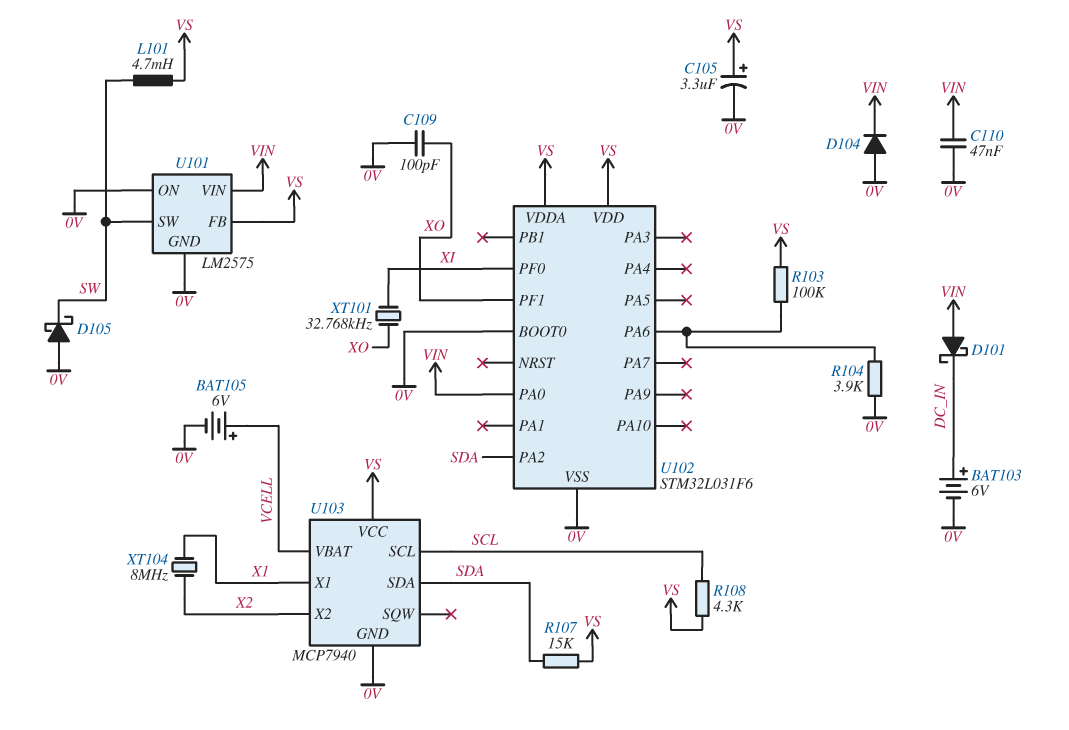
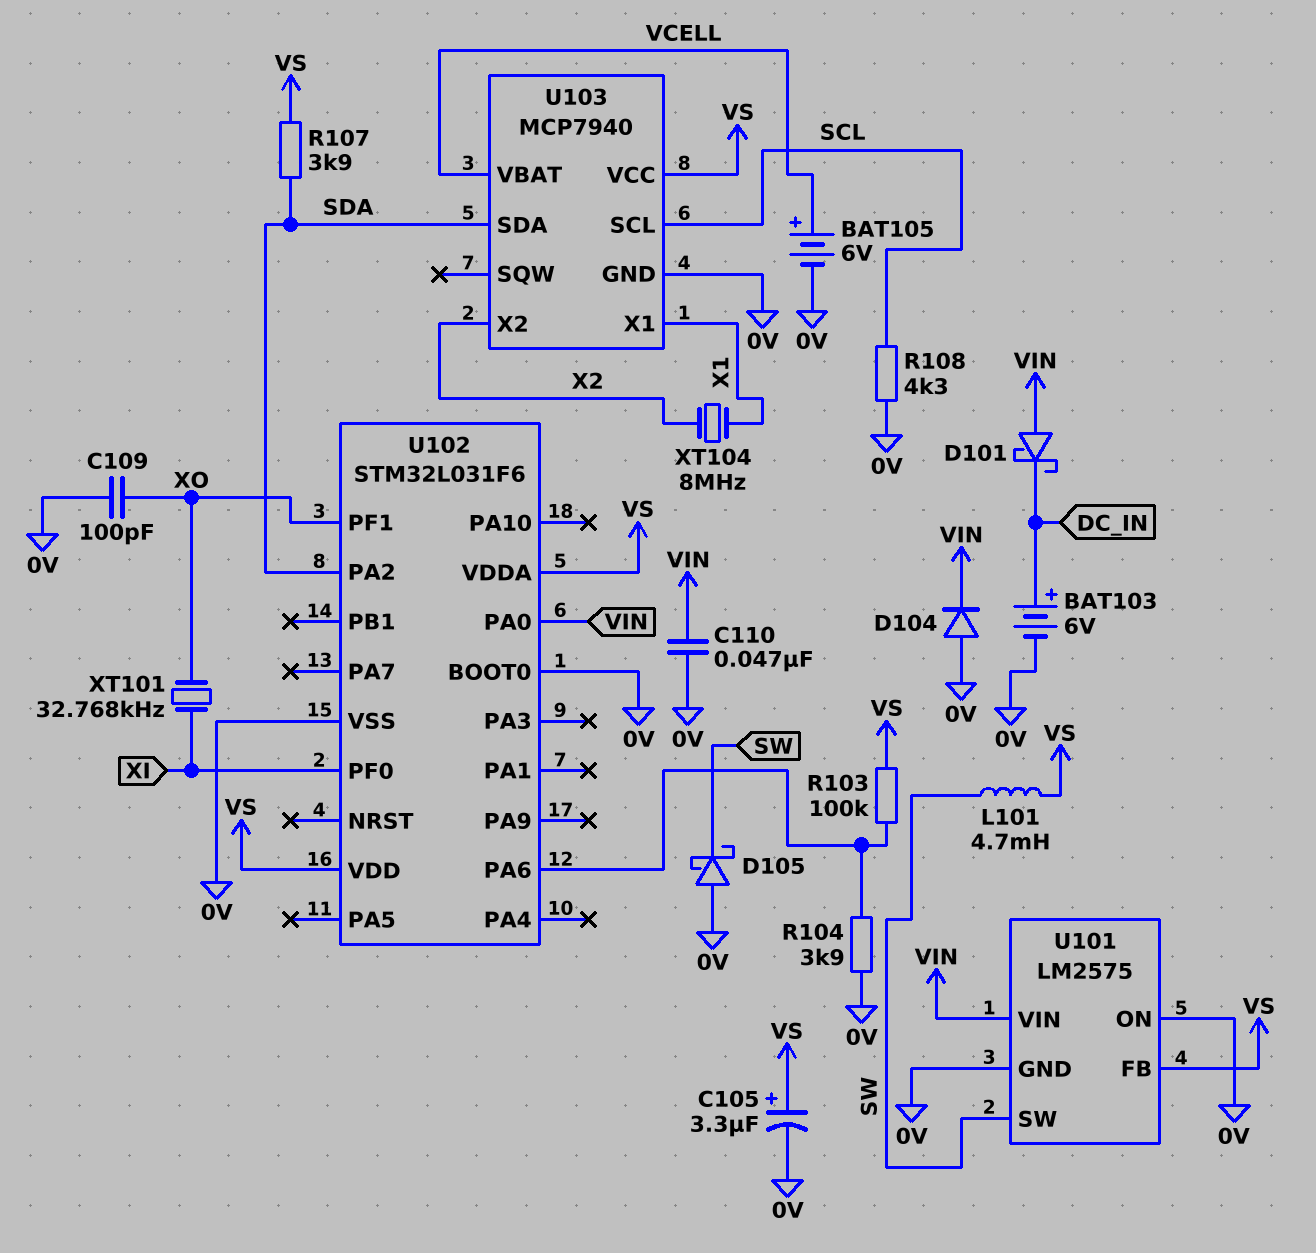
R107: 15k (SDA, VS) -> 3.9k (SDA, VS)
R108: 4.3k (SCL, VS) -> 4.3k (0V, SCL)

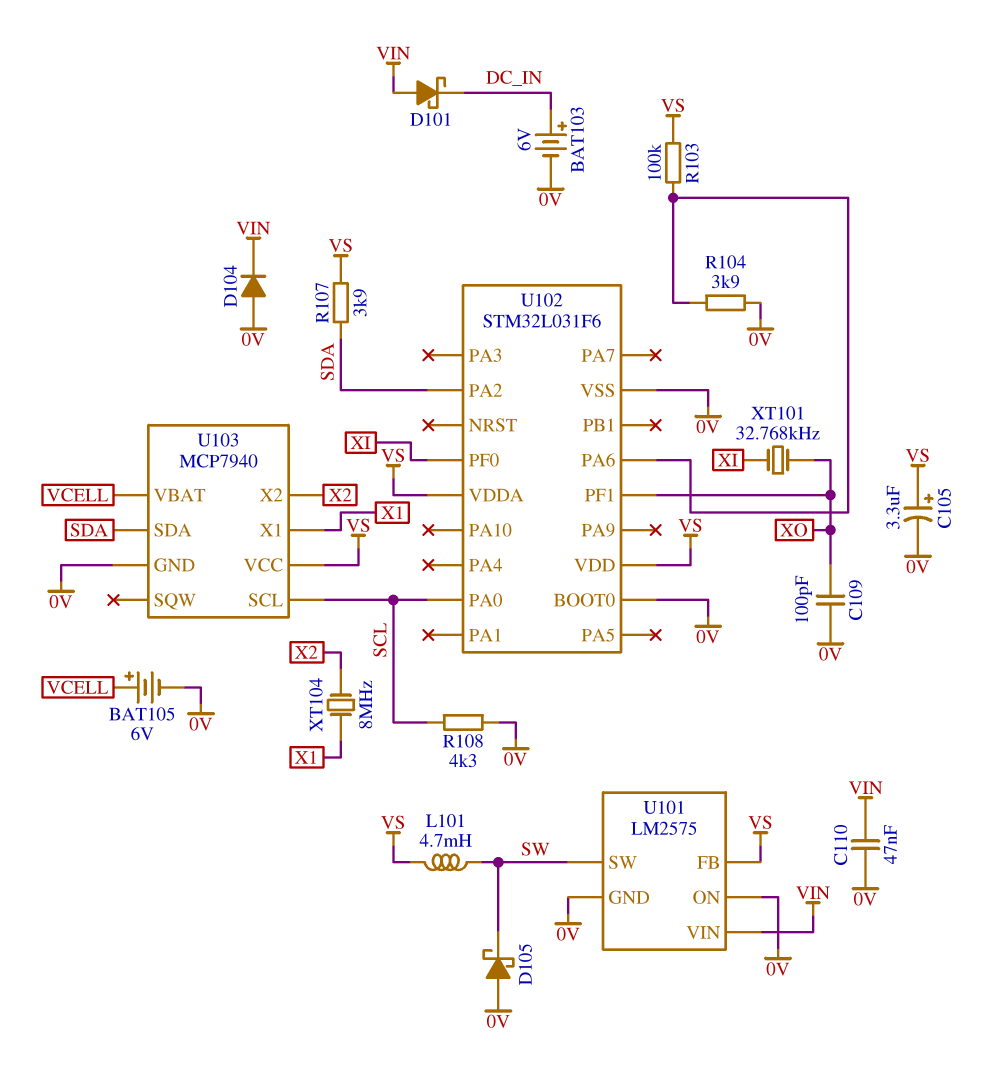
U102 pin PA0: VIN -> SCL

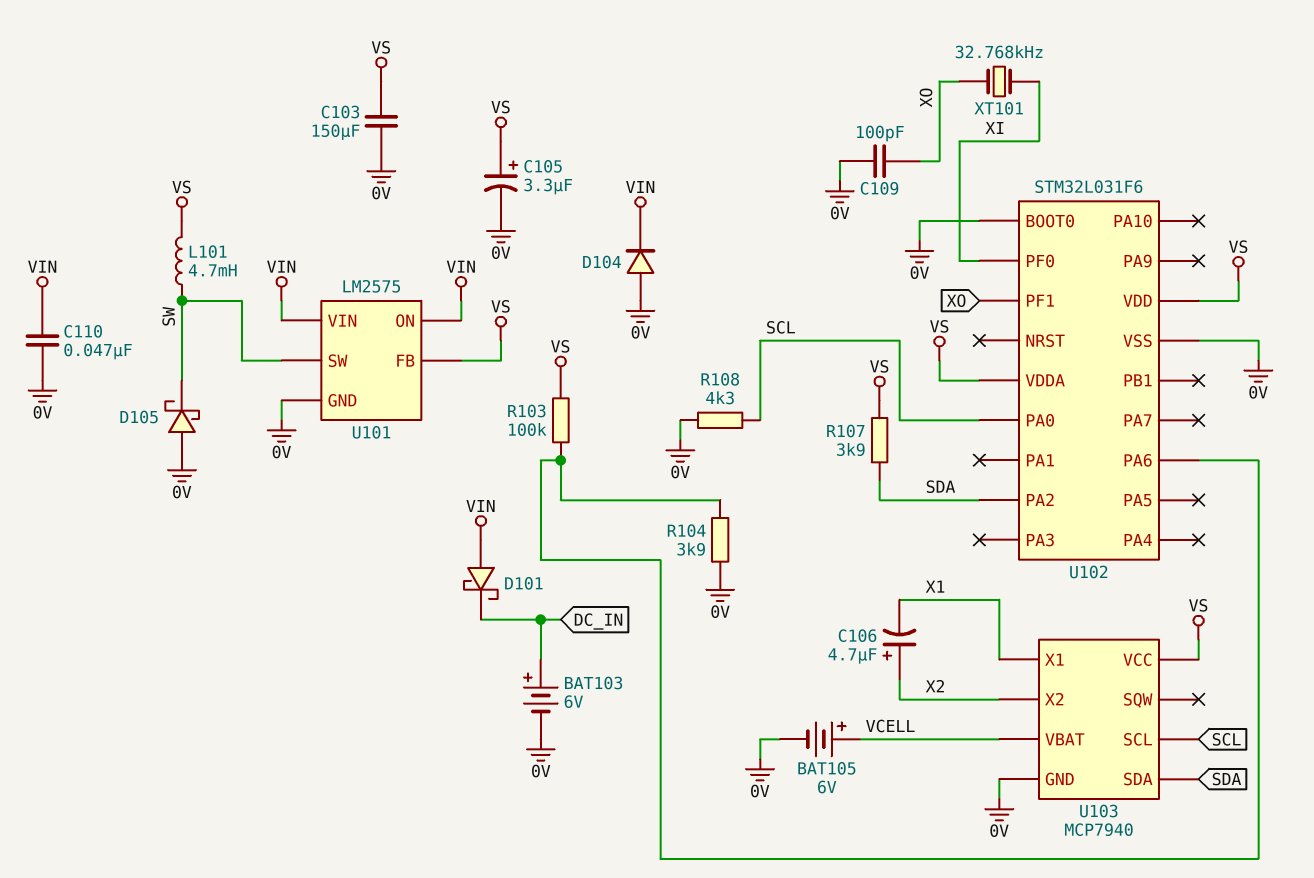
C103: none -> 150uF (0V, VS)
C106: none -> 4.7uF (plus X2, minus X1)
U101 pin ON: 0V -> VIN
XT104: 8MHz (X1, X2) -> none

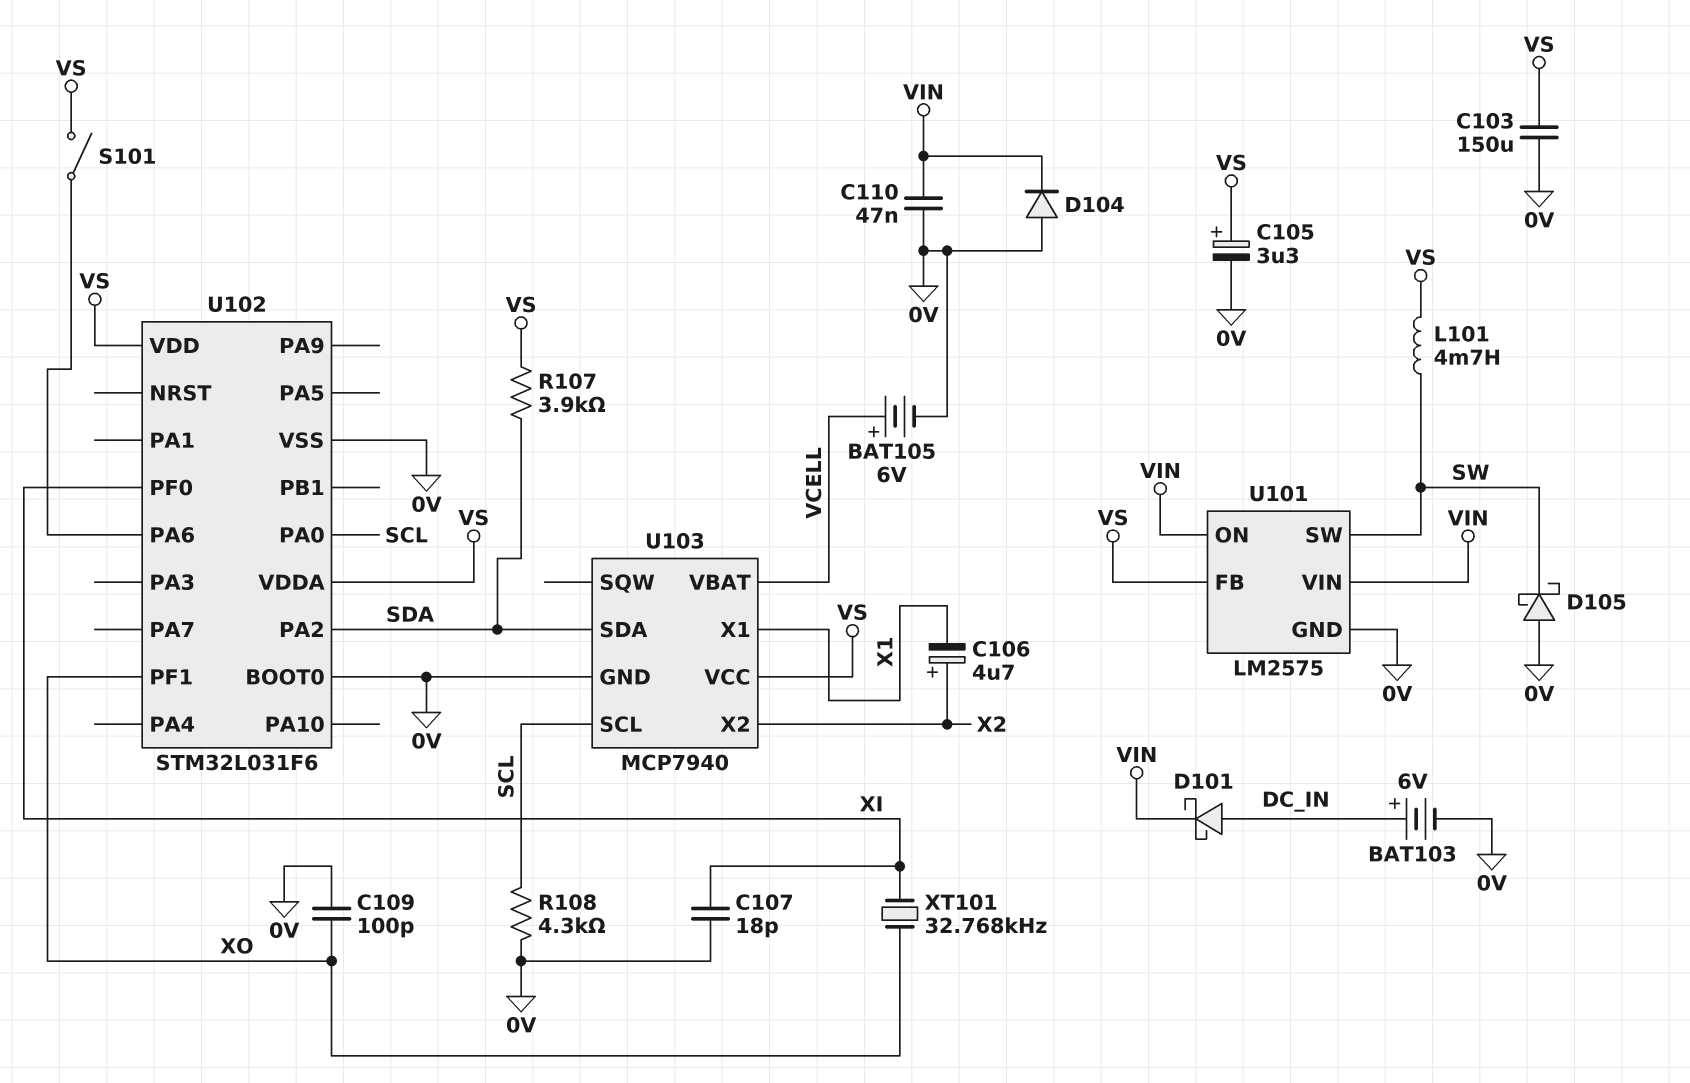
C107: none -> 18pF (0V, XI)
D101: schottky (A VIN, K DC_IN) -> schottky (A DC_IN, K VIN)
R103: 100k (U102/PA6, VS) -> none
R104: 3.9k (0V, U102/PA6) -> none
S101: none -> switch (U102/PA6, VS)

